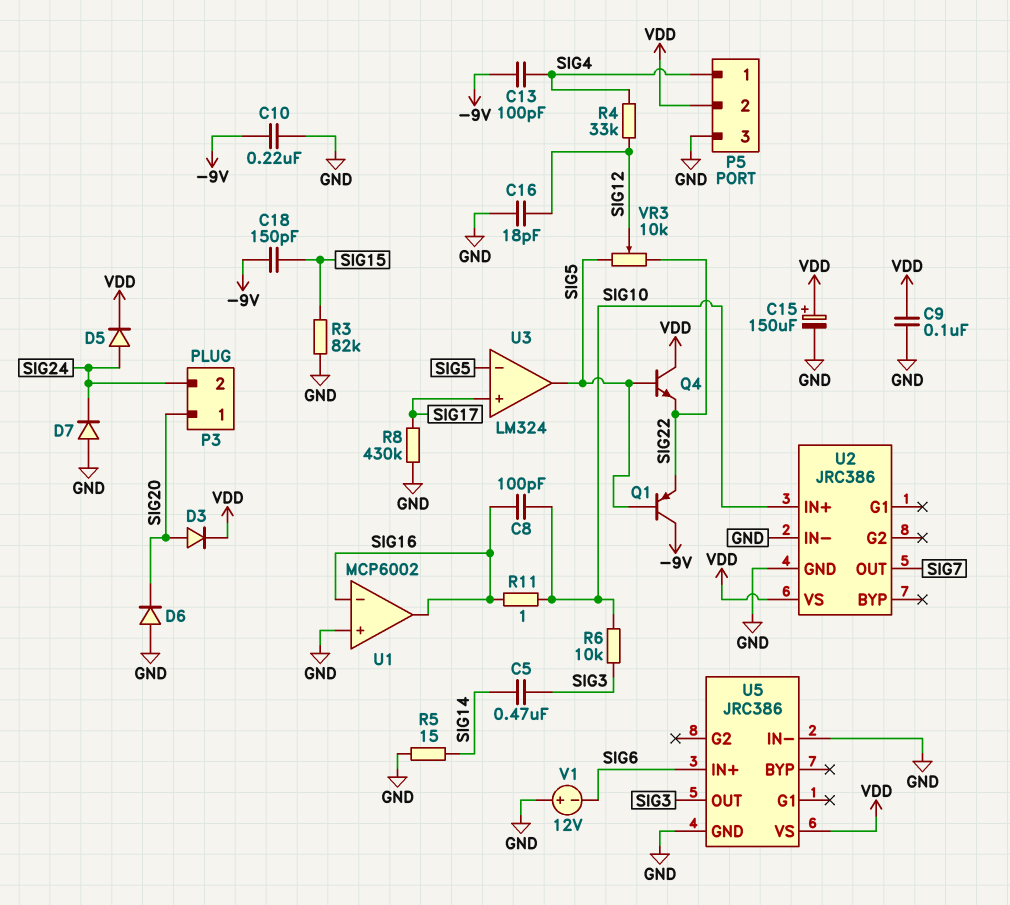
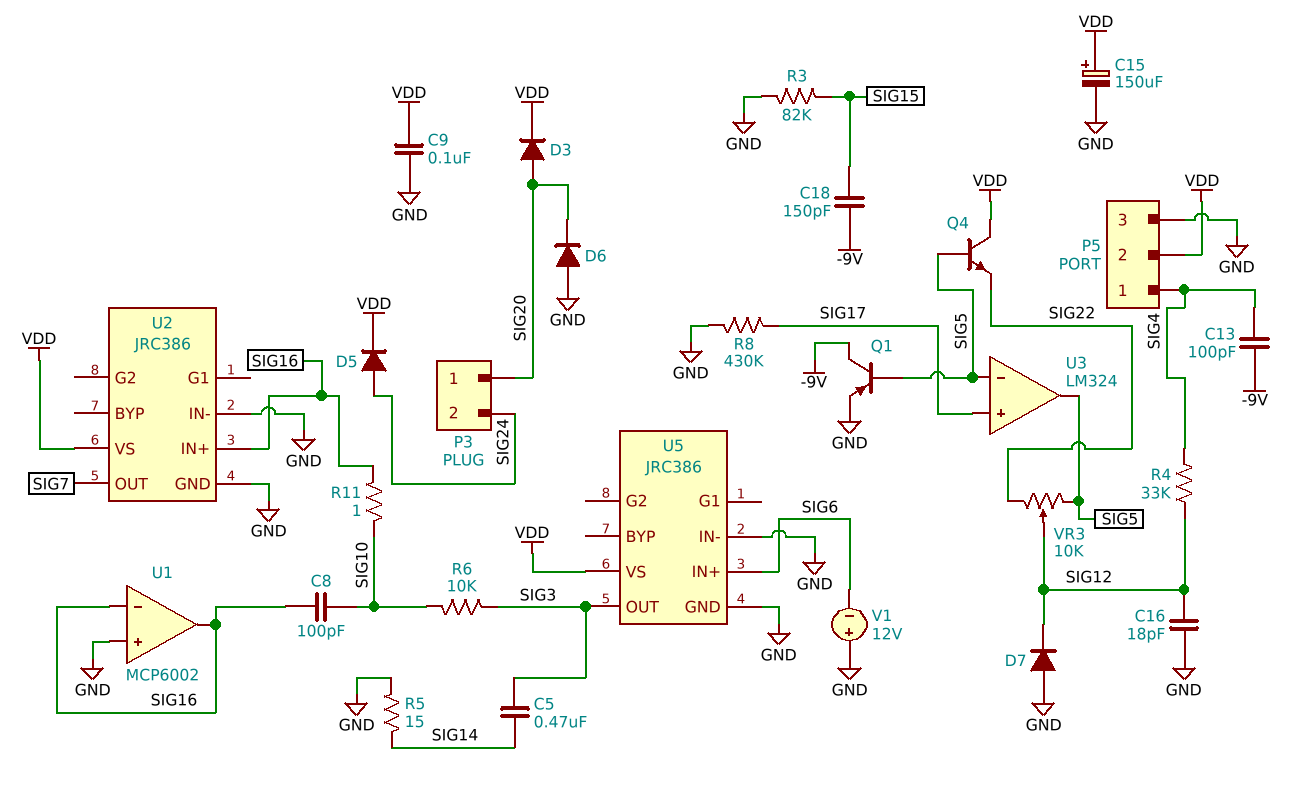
C10: 220nF (-9V, GND) -> none
D7: diode (A GND, K SIG24) -> diode (A GND, K SIG12)
Q1: PNP (B SIG5, C -9V, E SIG22) -> PNP (B SIG5, C -9V, E GND)
U2 pin IN+: SIG10 -> SIG16

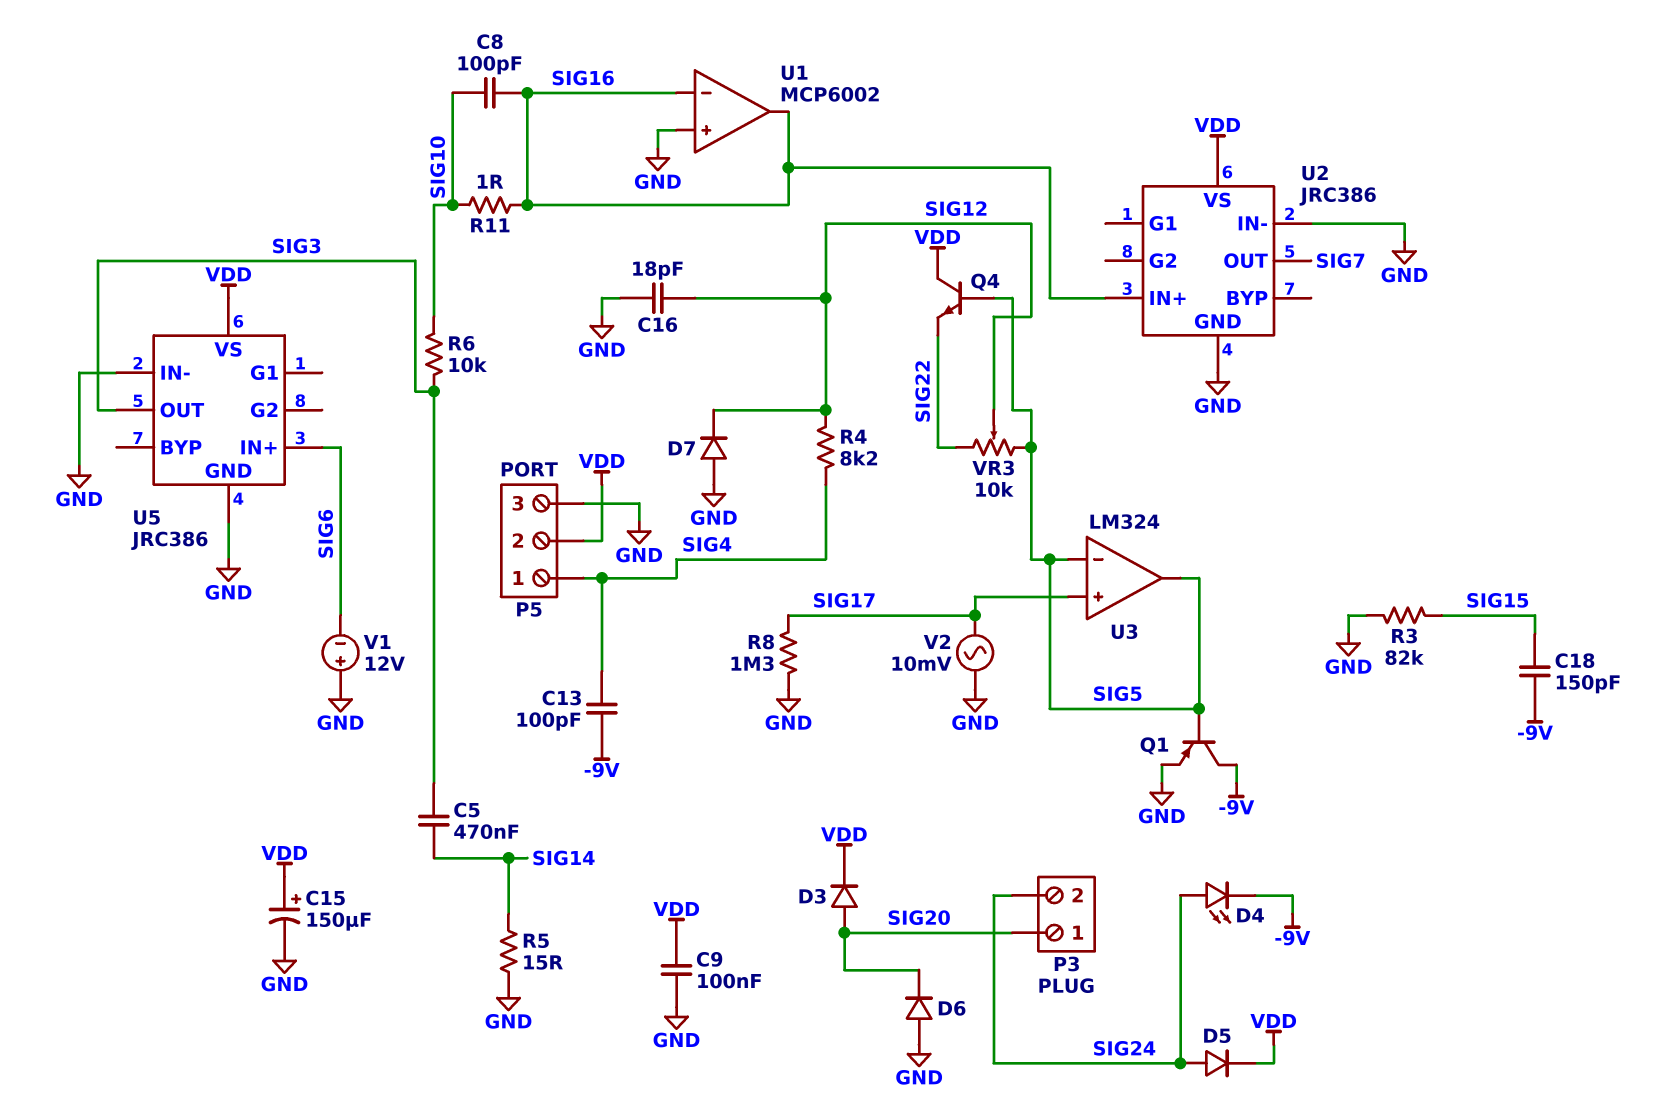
D4: none -> LED (A SIG24, K -9V)
R4: 33k (SIG4, SIG12) -> 8.2k (SIG4, SIG12)
R8: 430k (GND, SIG17) -> 1.3M (GND, SIG17)
V2: none -> AC 10mV (GND, SIG17)

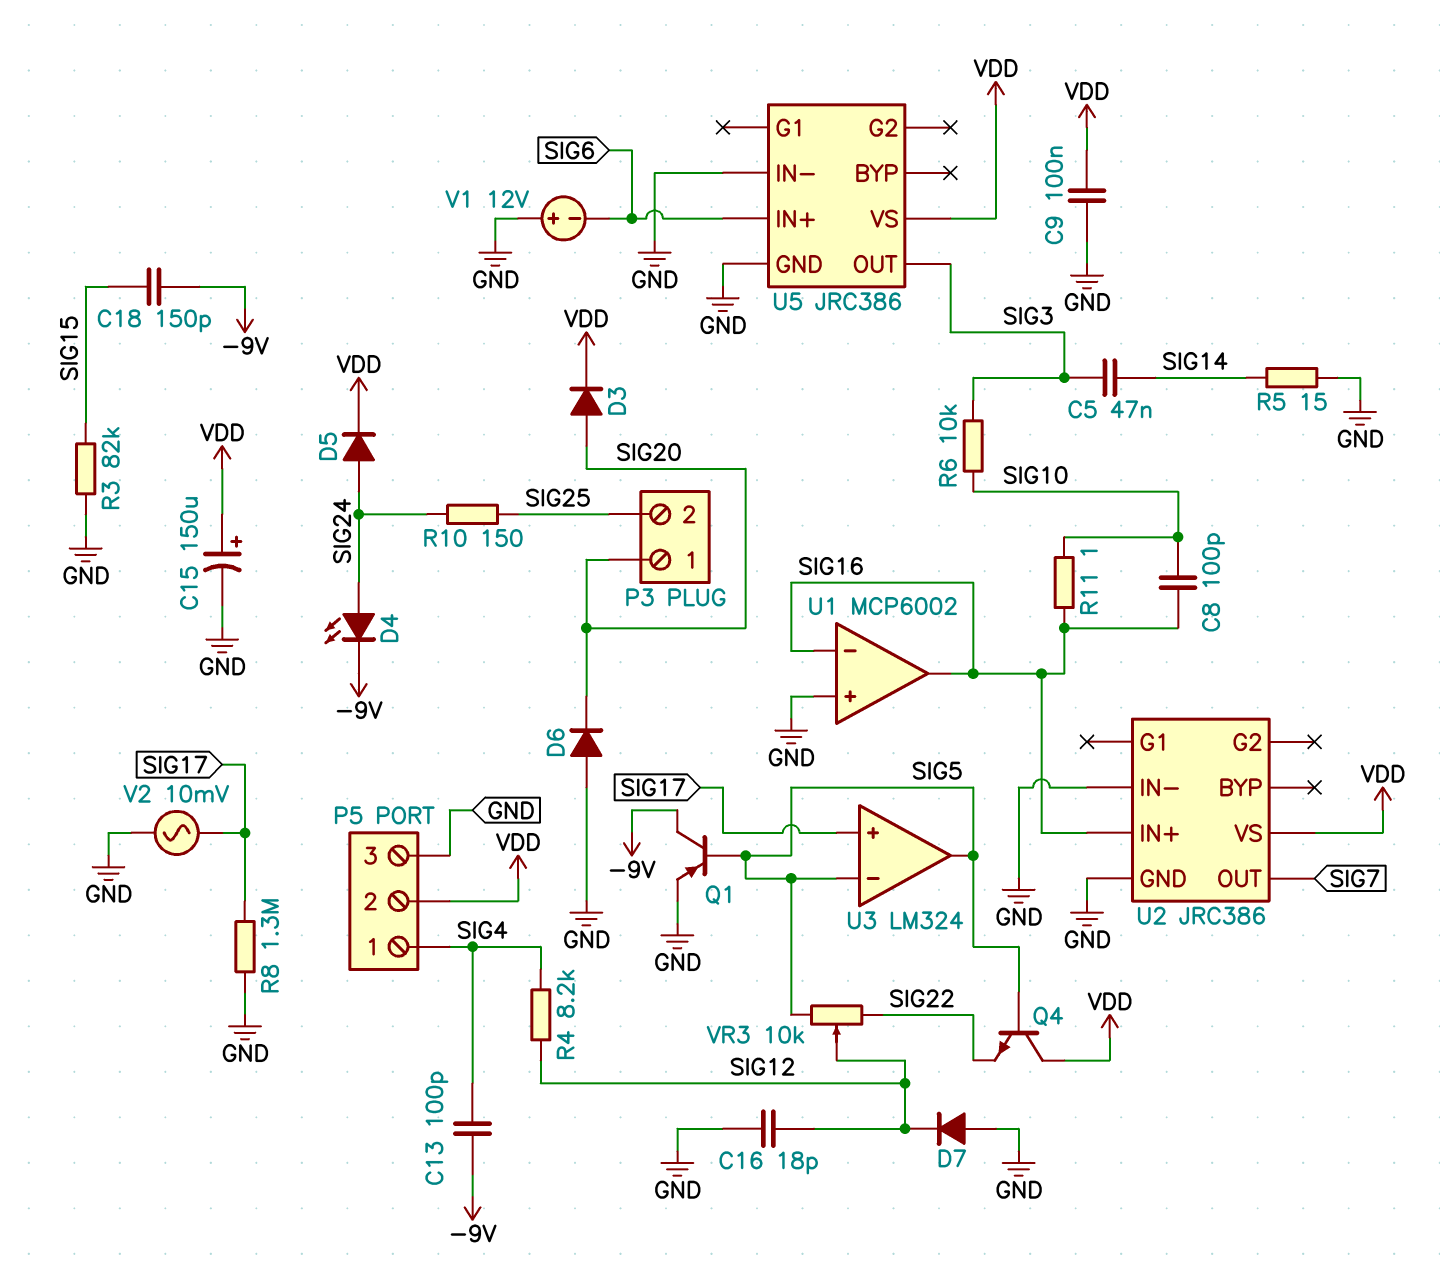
C5: 470nF (SIG3, SIG14) -> 47nF (SIG3, SIG14)
P3 pin 2: SIG24 -> SIG25
R10: none -> 150 (SIG24, SIG25)

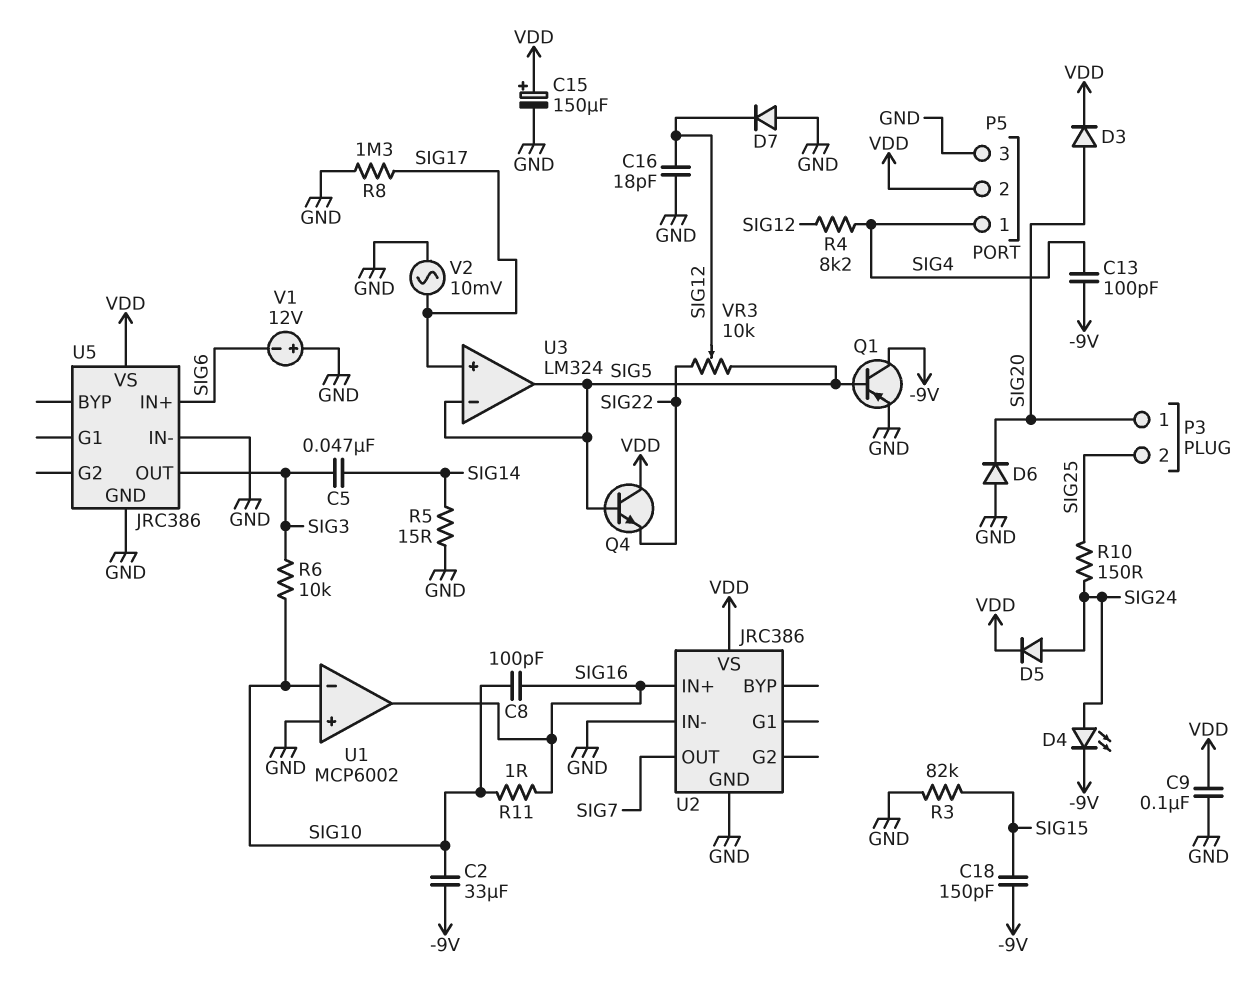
C2: none -> 33uF (-9V, SIG10)
U1 pin in-: SIG16 -> SIG10

